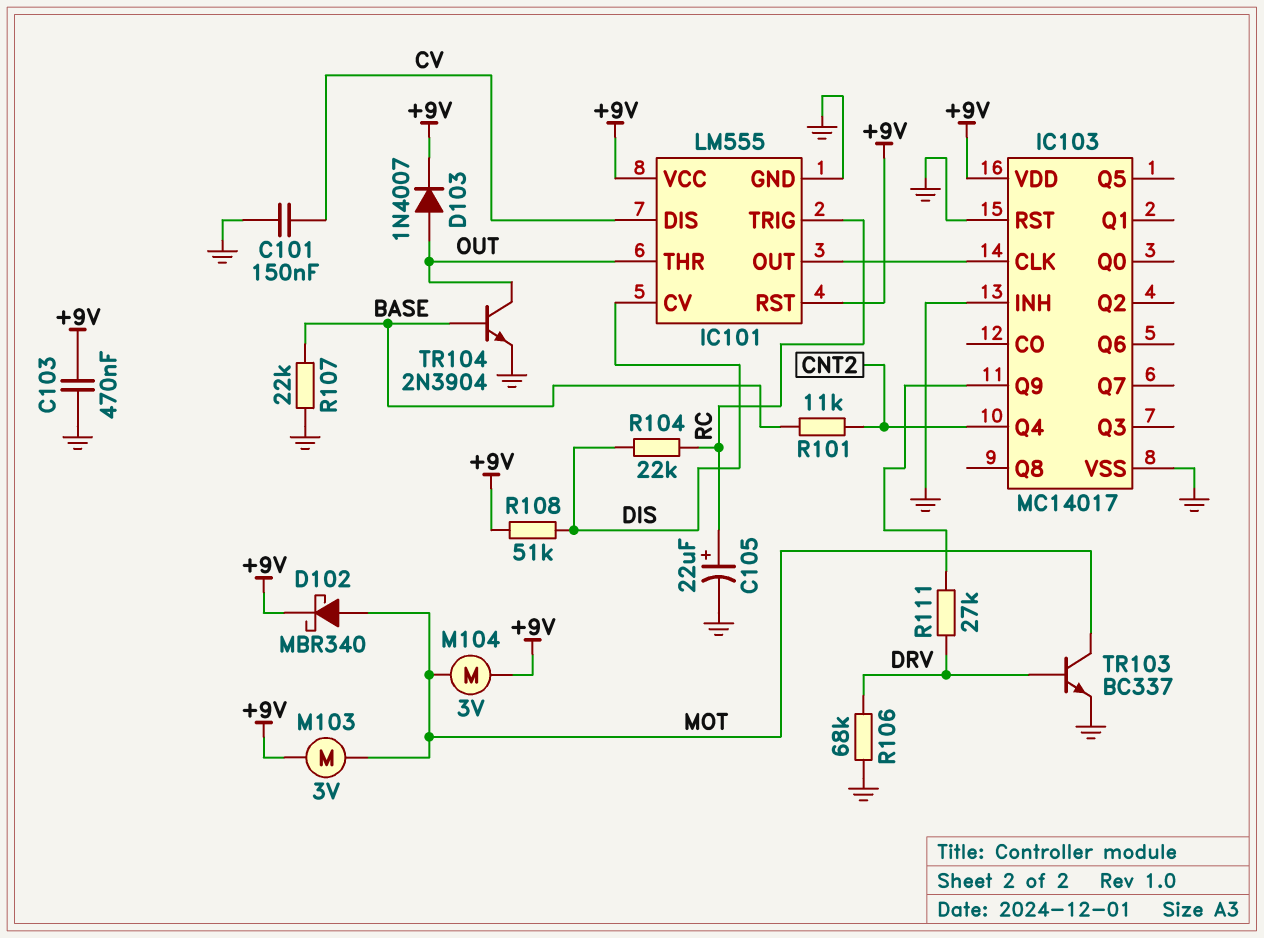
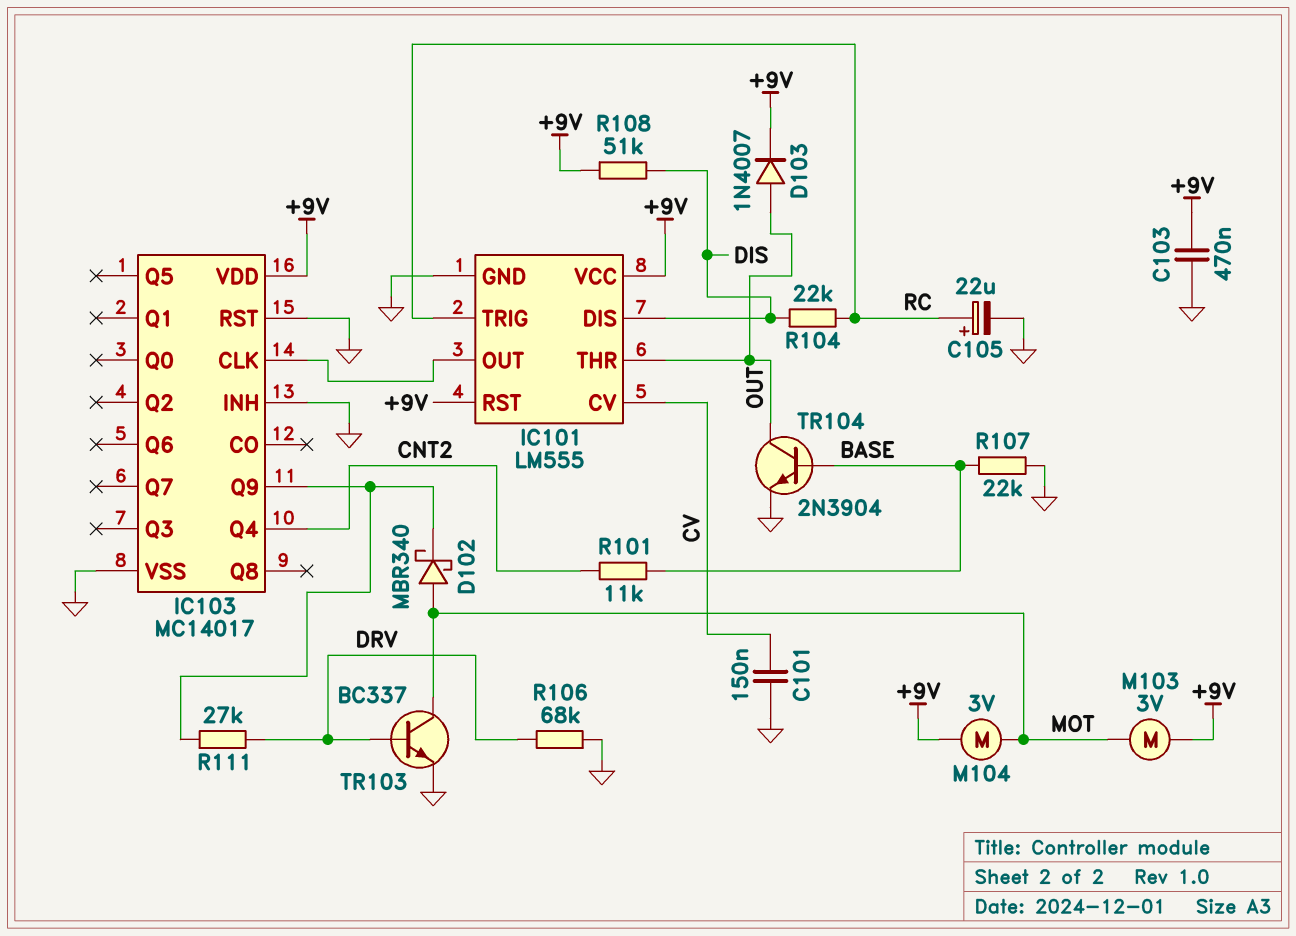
D102: schottky MBR340 (A MOT, K +9V) -> schottky MBR340 (A MOT, K IC103/Q9)
IC101 pin CV: DIS -> CV
IC101 pin DIS: CV -> DIS

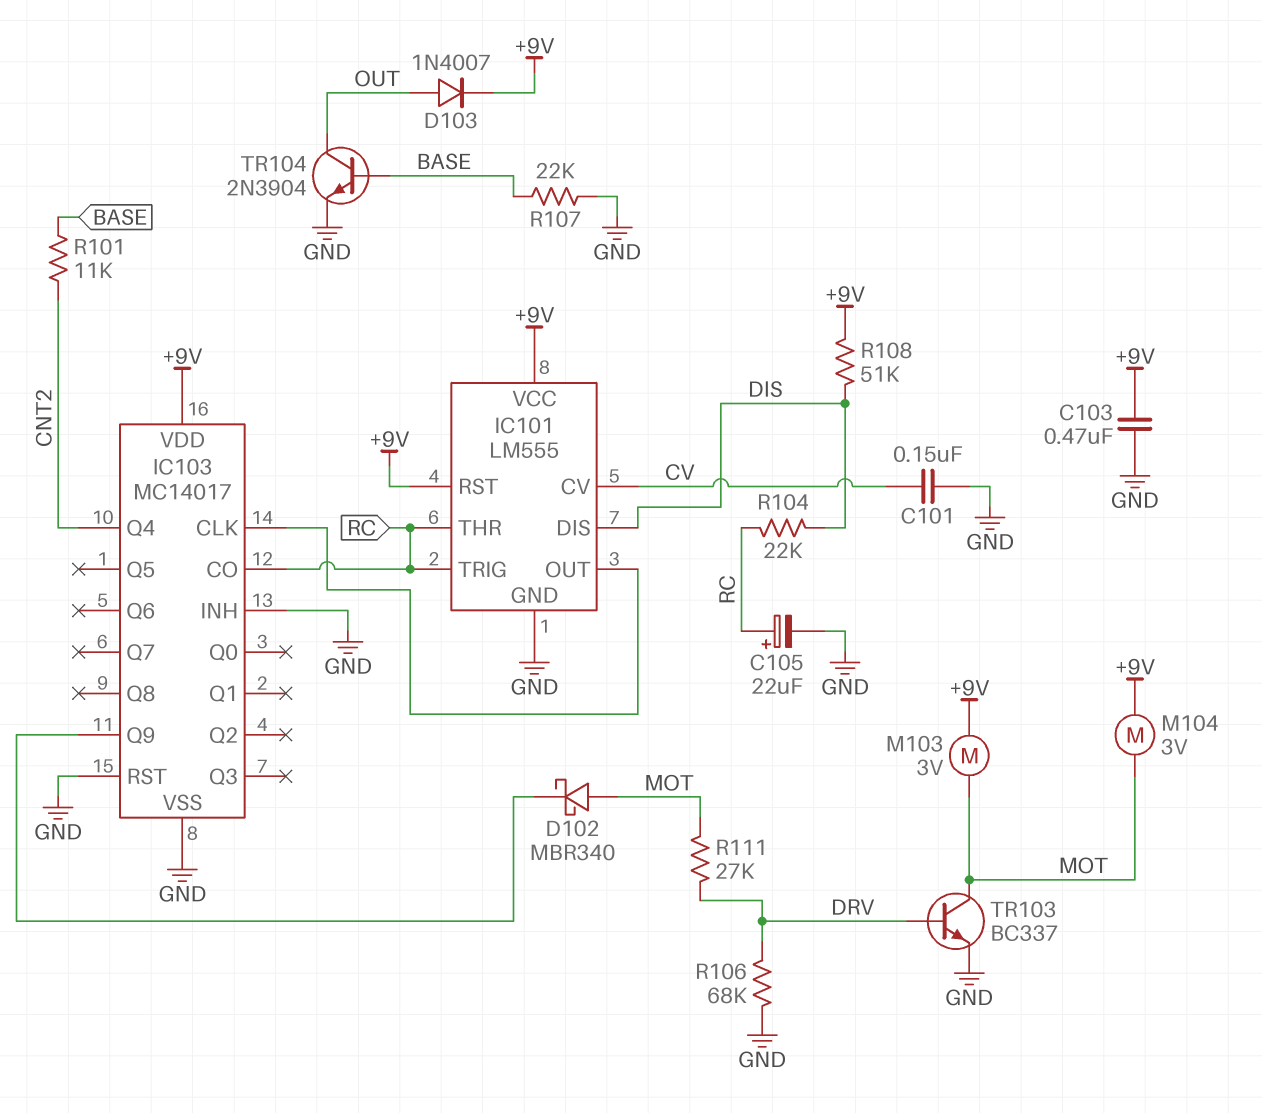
IC101 pin THR: OUT -> RC
IC103 pin CO: none -> RC
R111: 27k (DRV, IC103/Q9) -> 27k (DRV, MOT)

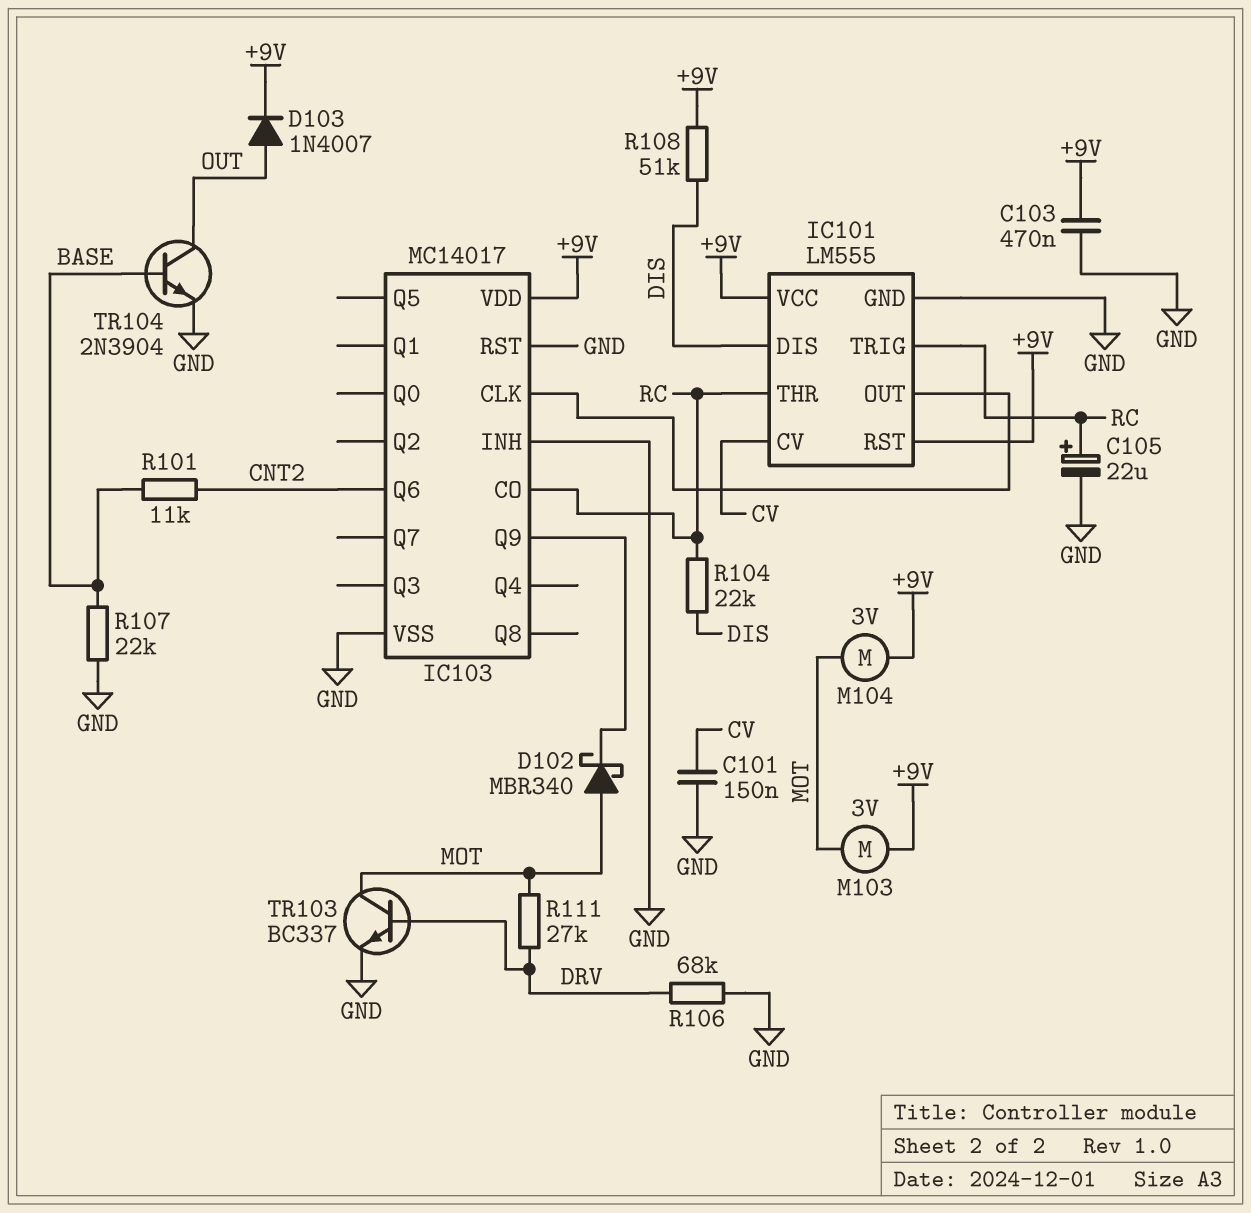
IC103 pin Q4: CNT2 -> none
IC103 pin Q6: none -> CNT2

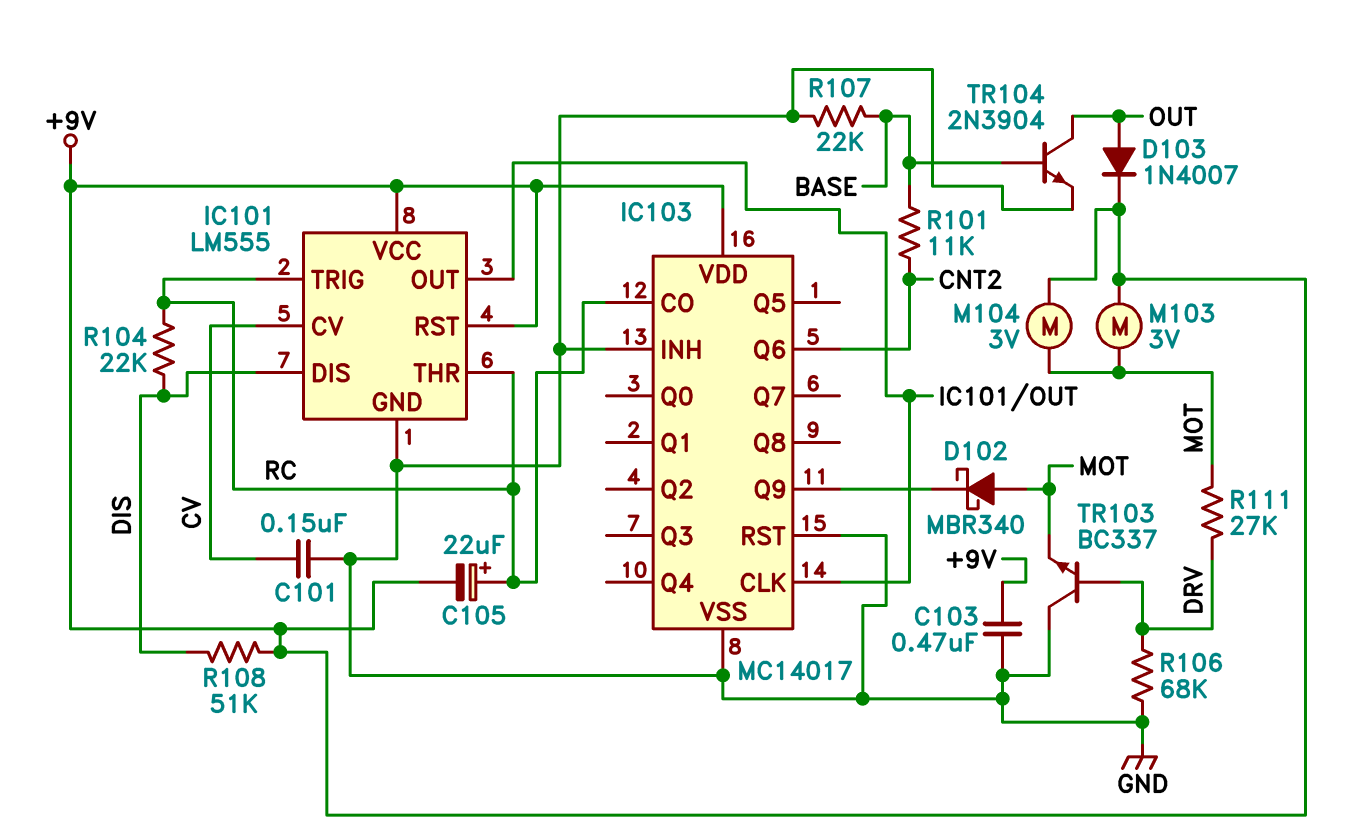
C105: 22uF (plus RC, minus GND) -> 22uF (plus RC, minus +9V)
TR103: NPN BC337 (B DRV, C MOT, E GND) -> NPN BC337 (B DRV, C GND, E MOT)

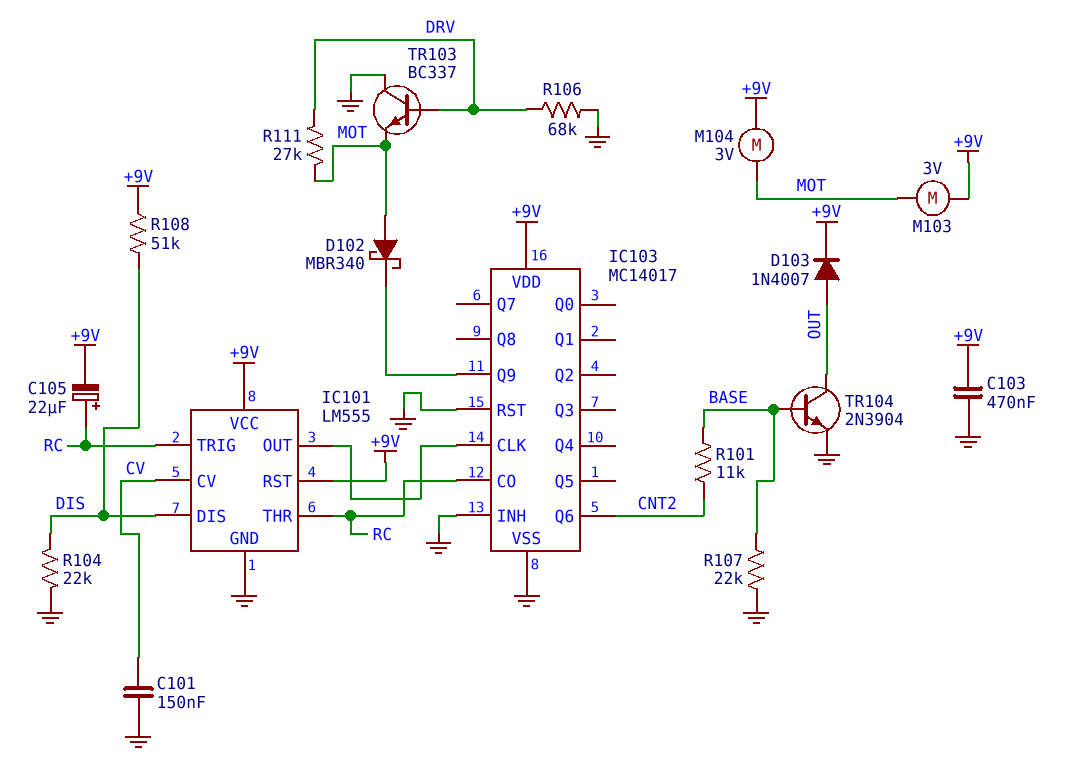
R104: 22k (DIS, RC) -> 22k (DIS, GND)

